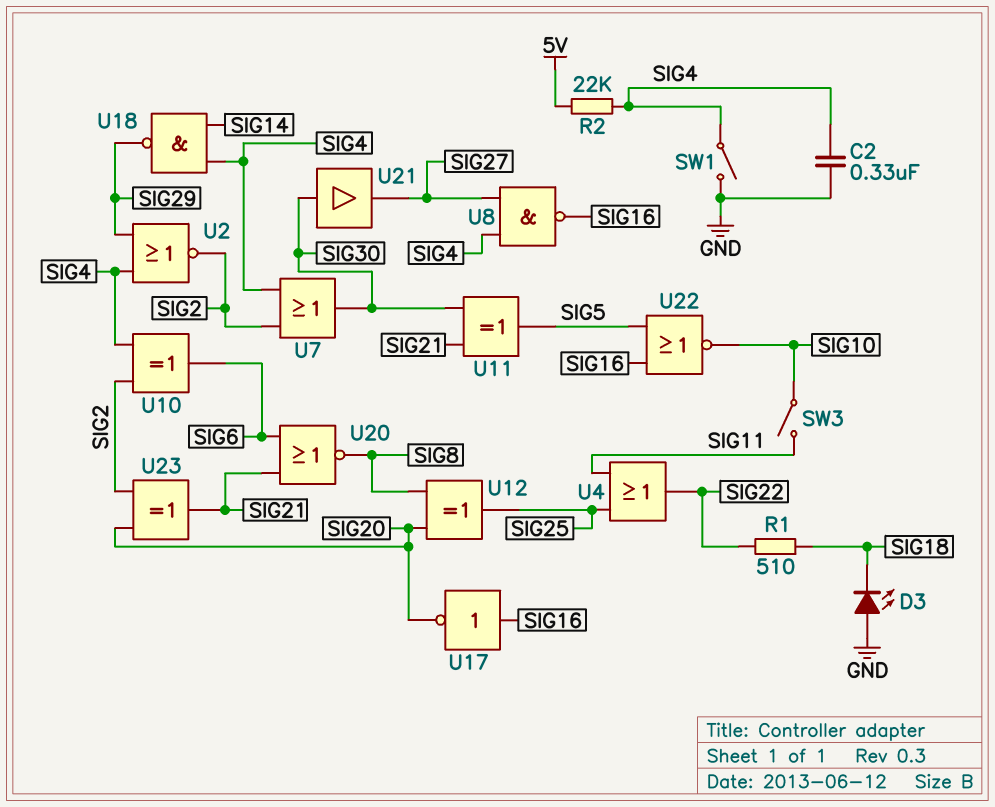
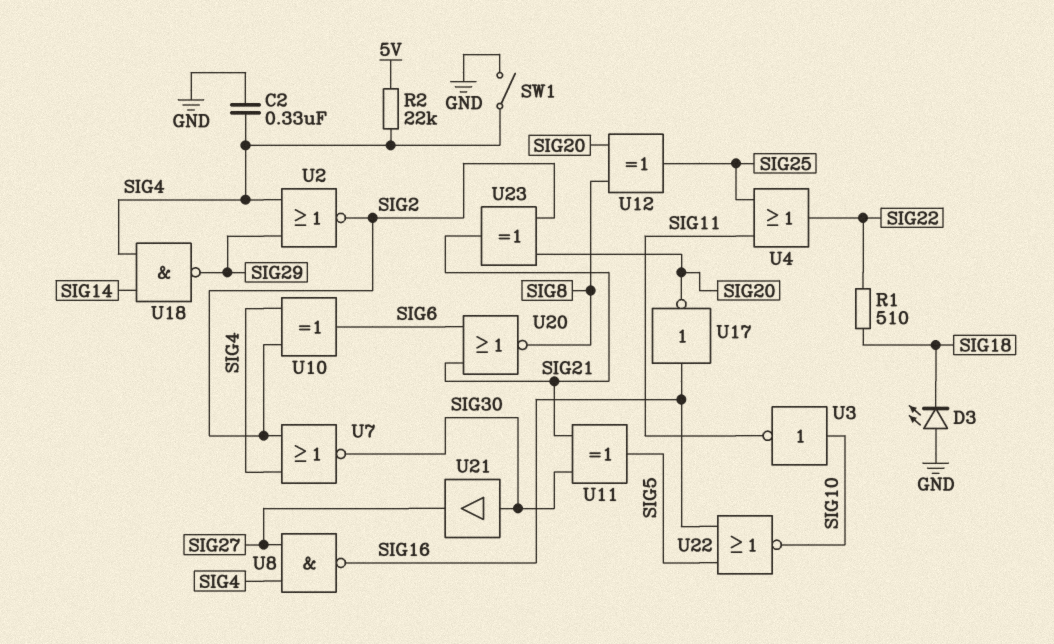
SW3: switch (SIG10, SIG11) -> none
U3: none -> NOT (in SIG10, out SIG11)
U7: OR (in SIG2, in SIG4, out SIG30) -> NOR (in SIG2, in SIG4, out SIG30)

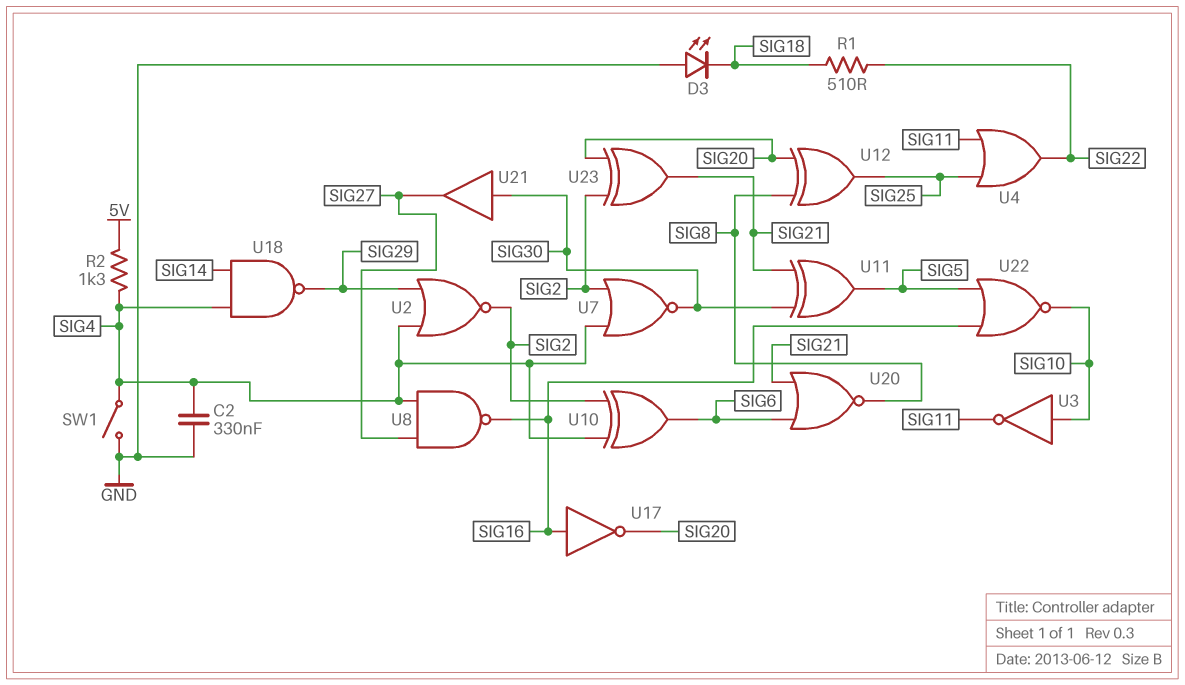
R2: 22k (5V, SIG4) -> 1.3k (5V, SIG4)

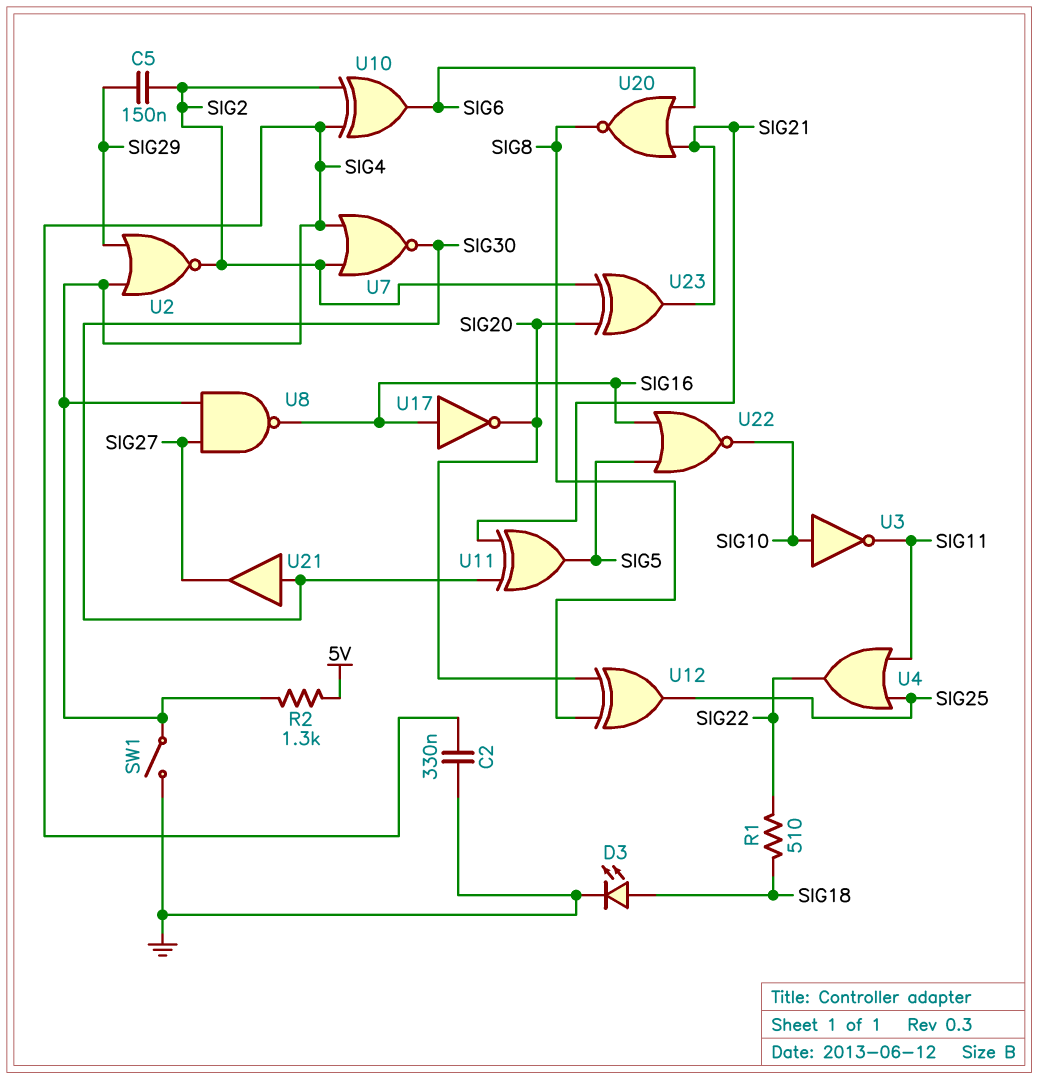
C5: none -> 150nF (SIG2, SIG29)
D3: LED (A GND, K SIG18) -> LED (A SIG18, K GND)
U18: NAND (in SIG4, in SIG14, out SIG29) -> none

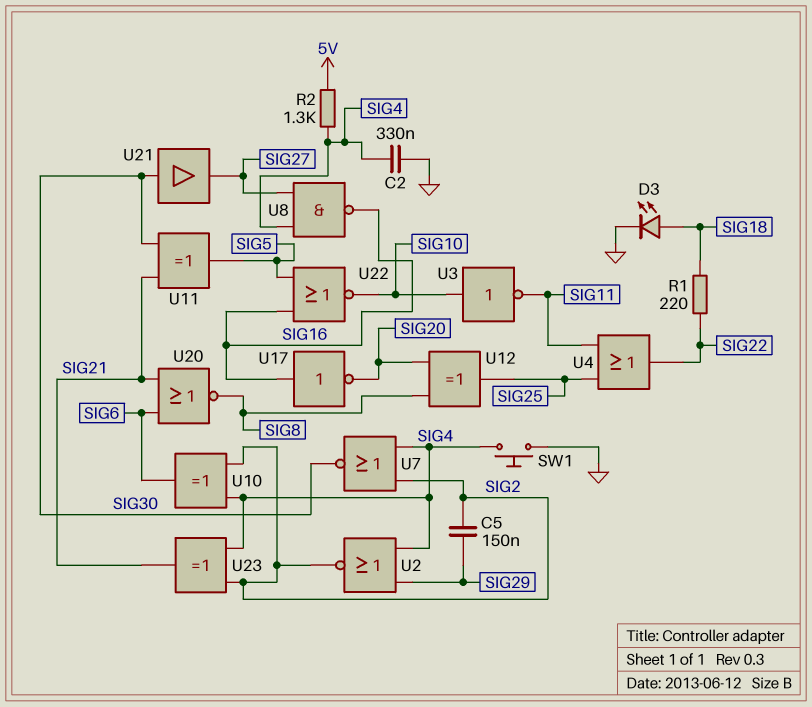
R1: 510 (SIG18, SIG22) -> 220 (SIG18, SIG22)
SW1: switch (GND, SIG4) -> button (GND, SIG4)
U23: XOR (in SIG2, in SIG20, out SIG21) -> XOR (in SIG2, in SIG4, out SIG21)

